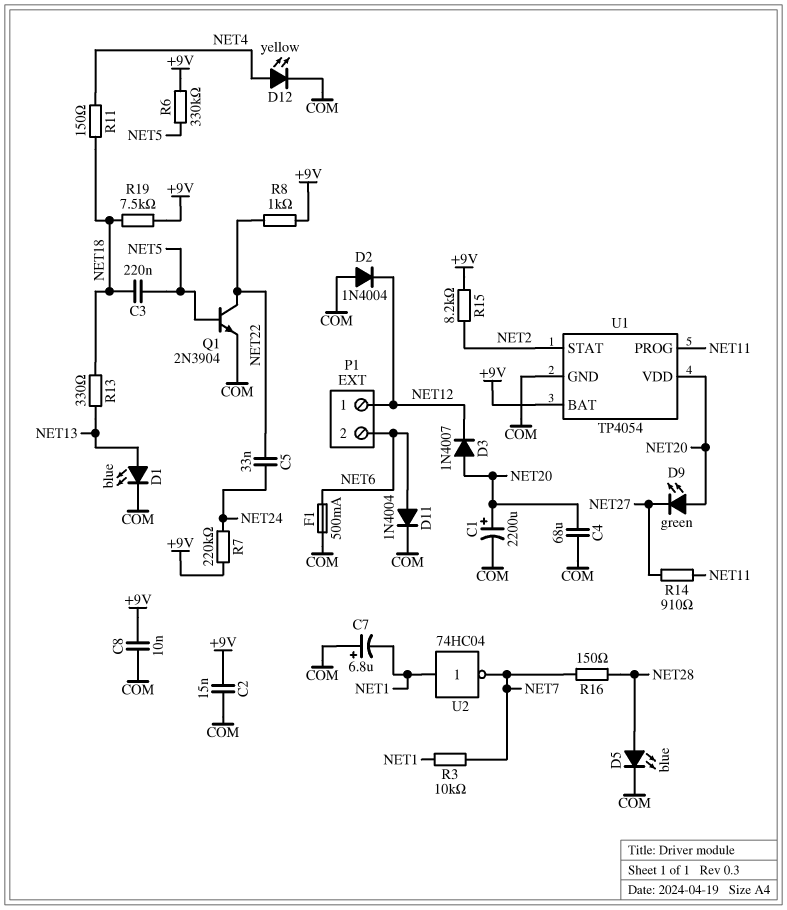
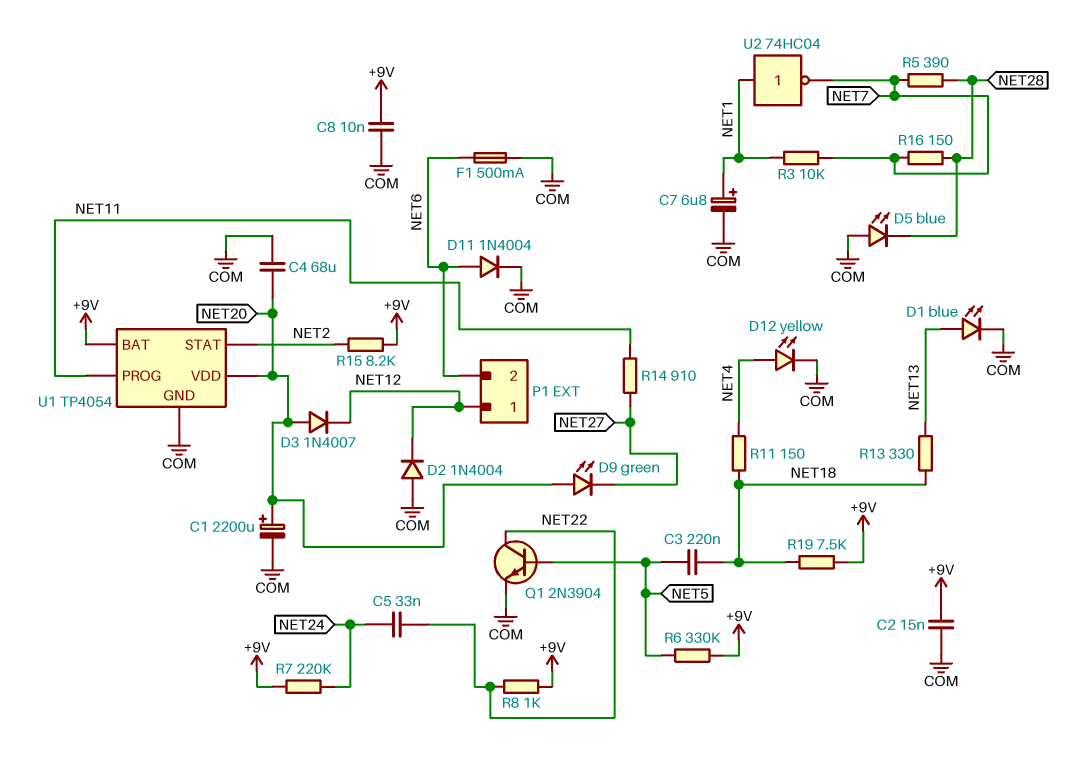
C7: 6.8uF (plus COM, minus NET1) -> 6.8uF (plus NET1, minus COM)
D5: LED blue (A NET28, K COM) -> LED blue (A COM, K NET28)
R5: none -> 390 (NET7, NET28)

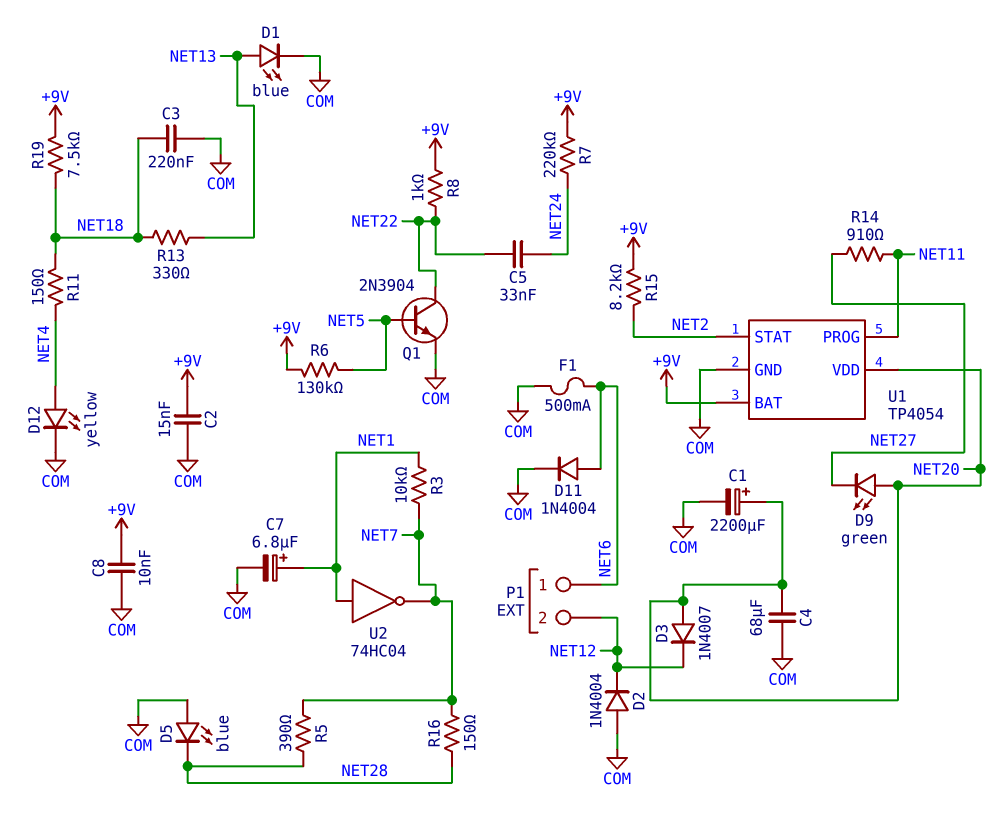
C3: 220nF (NET5, NET18) -> 220nF (COM, NET18)
P1 pin 1: NET12 -> NET6
P1 pin 2: NET6 -> NET12
R6: 330k (+9V, NET5) -> 130k (+9V, NET5)

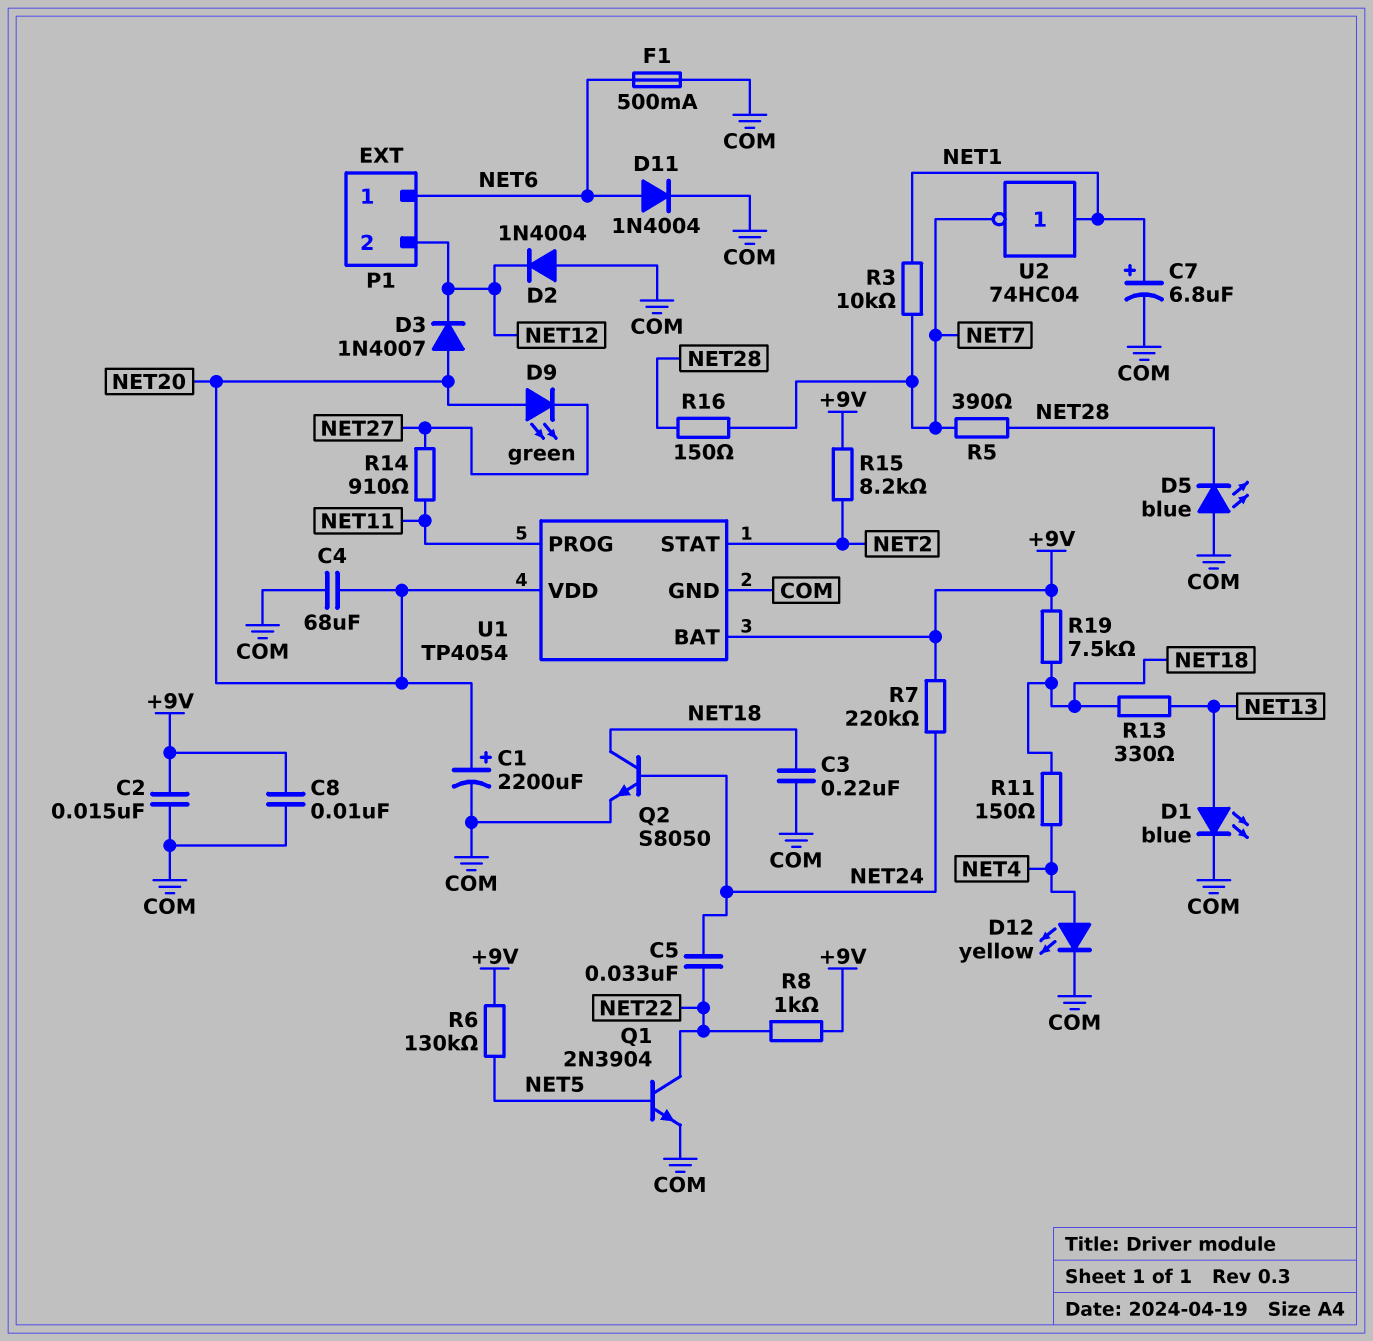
Q2: none -> NPN S8050 (B NET24, C NET18, E COM)

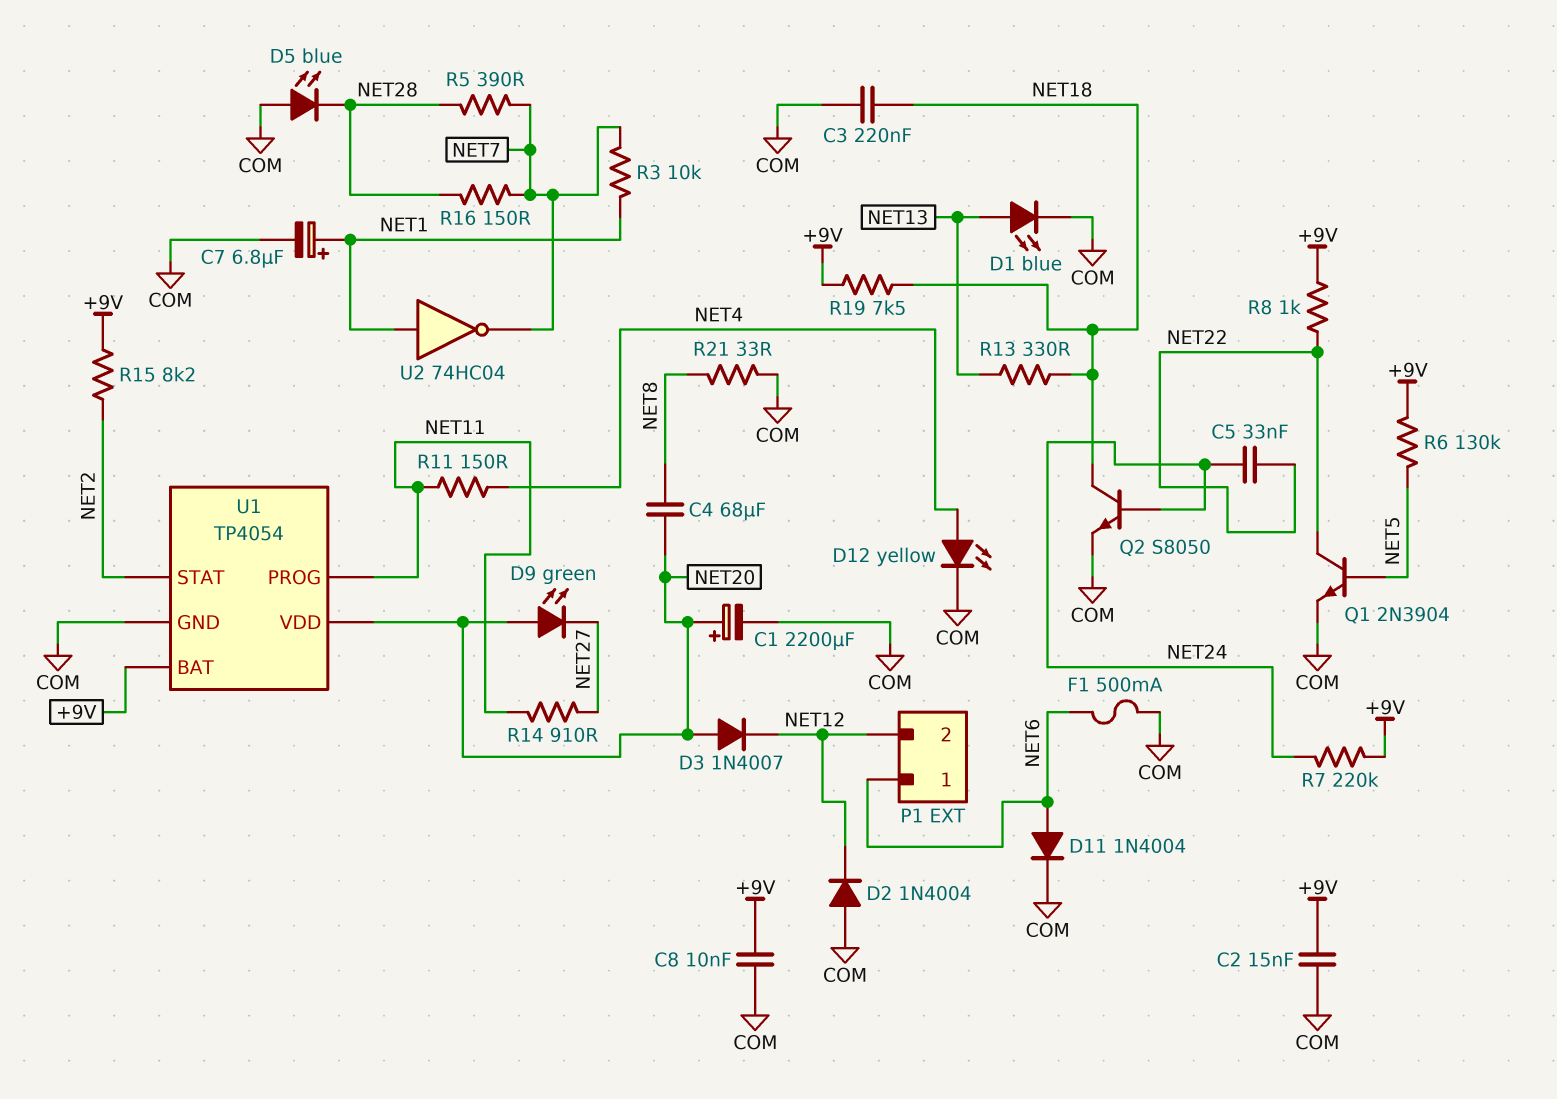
C4: 68uF (COM, NET20) -> 68uF (NET8, NET20)
R11: 150 (NET4, NET18) -> 150 (NET4, NET11)
R21: none -> 33 (COM, NET8)

